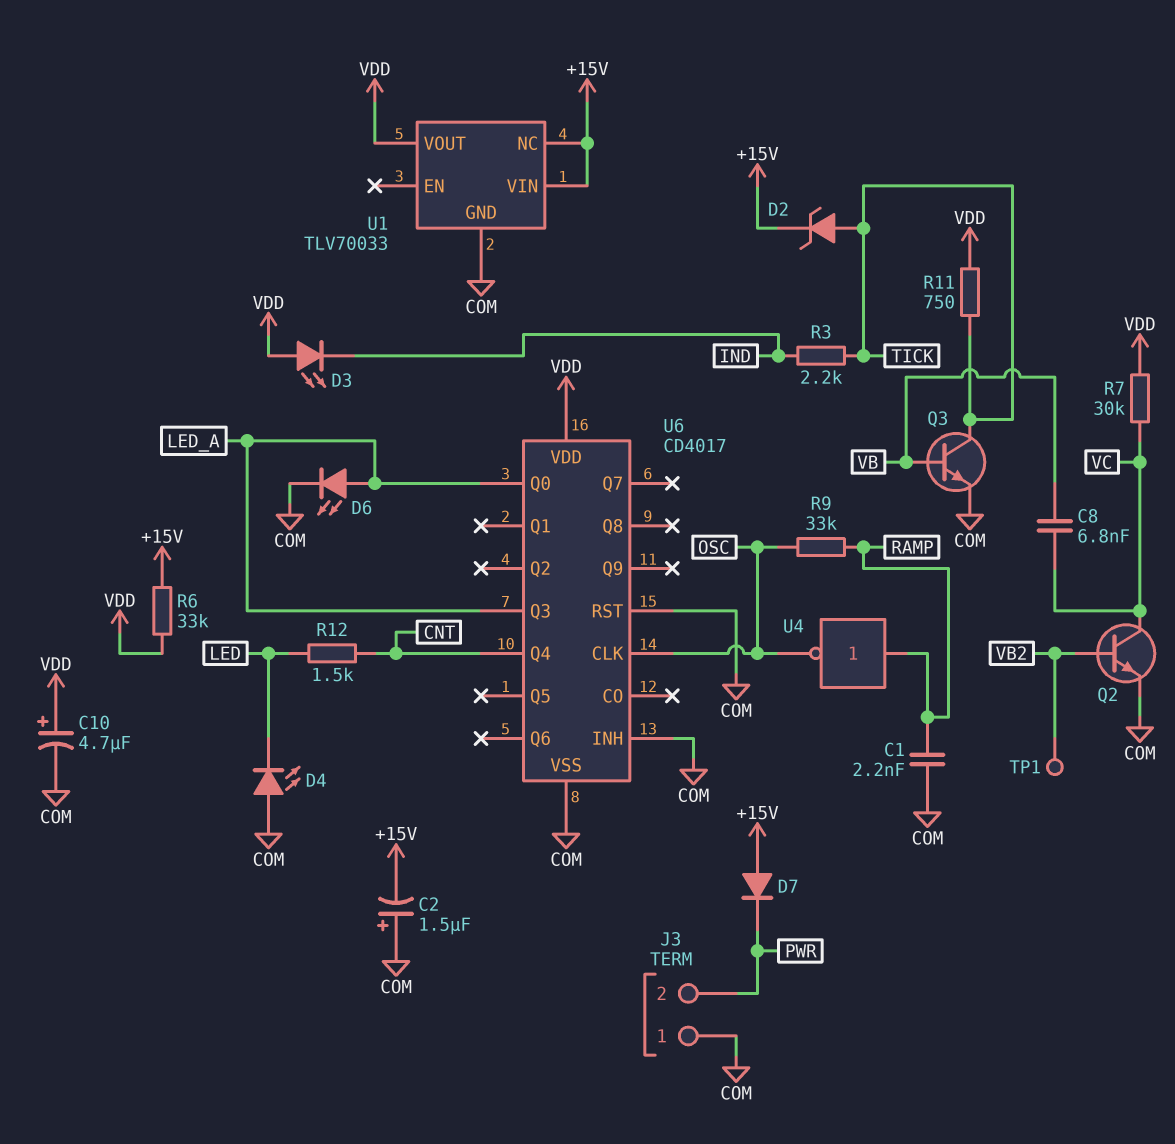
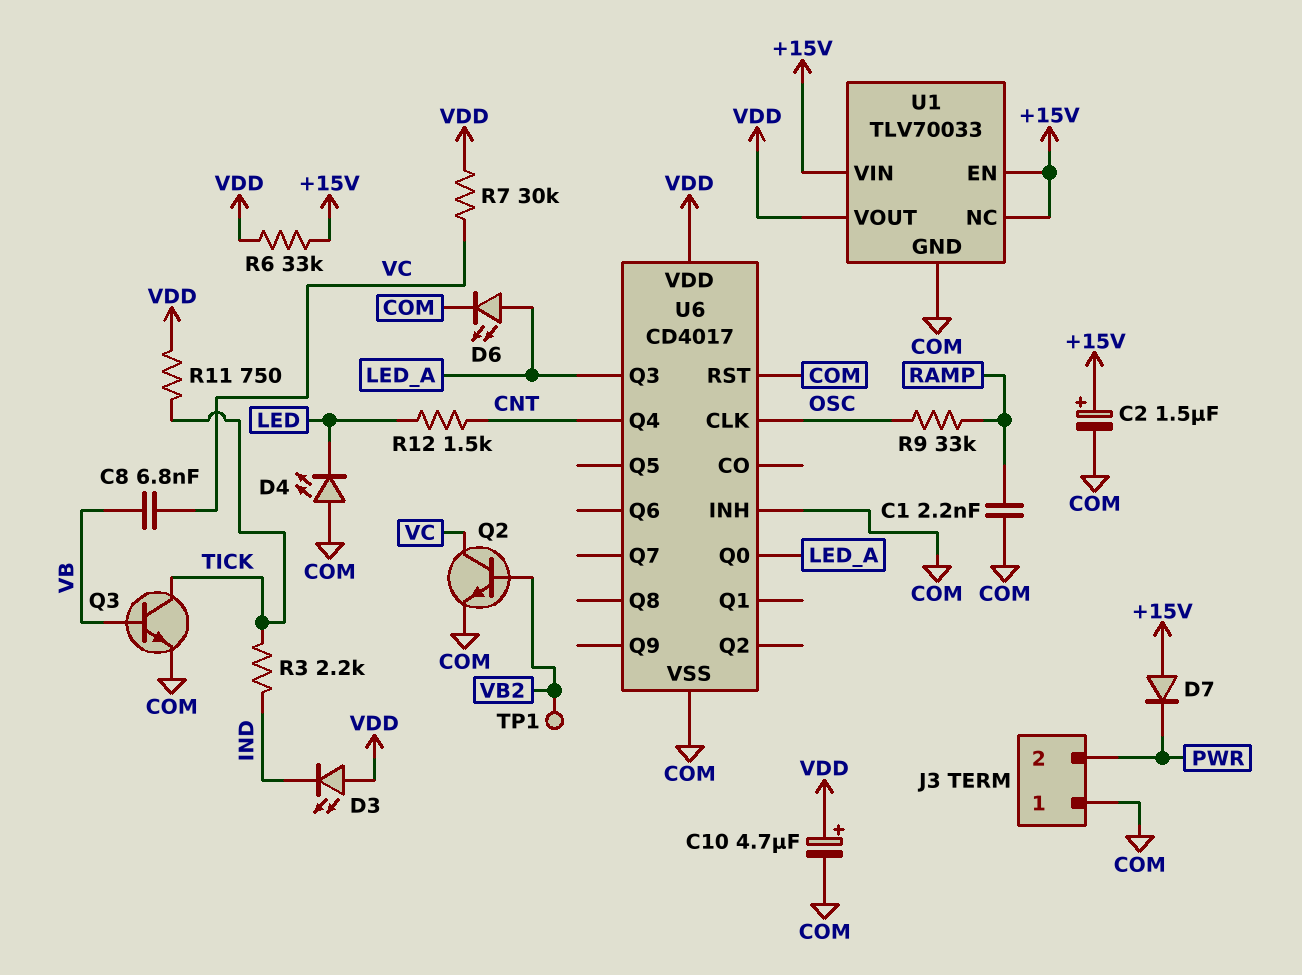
C2: 1.5uF (plus COM, minus +15V) -> 1.5uF (plus +15V, minus COM)
D2: zener (A TICK, K +15V) -> none
U1 pin EN: none -> +15V
U4: NOT (in RAMP, out OSC) -> none

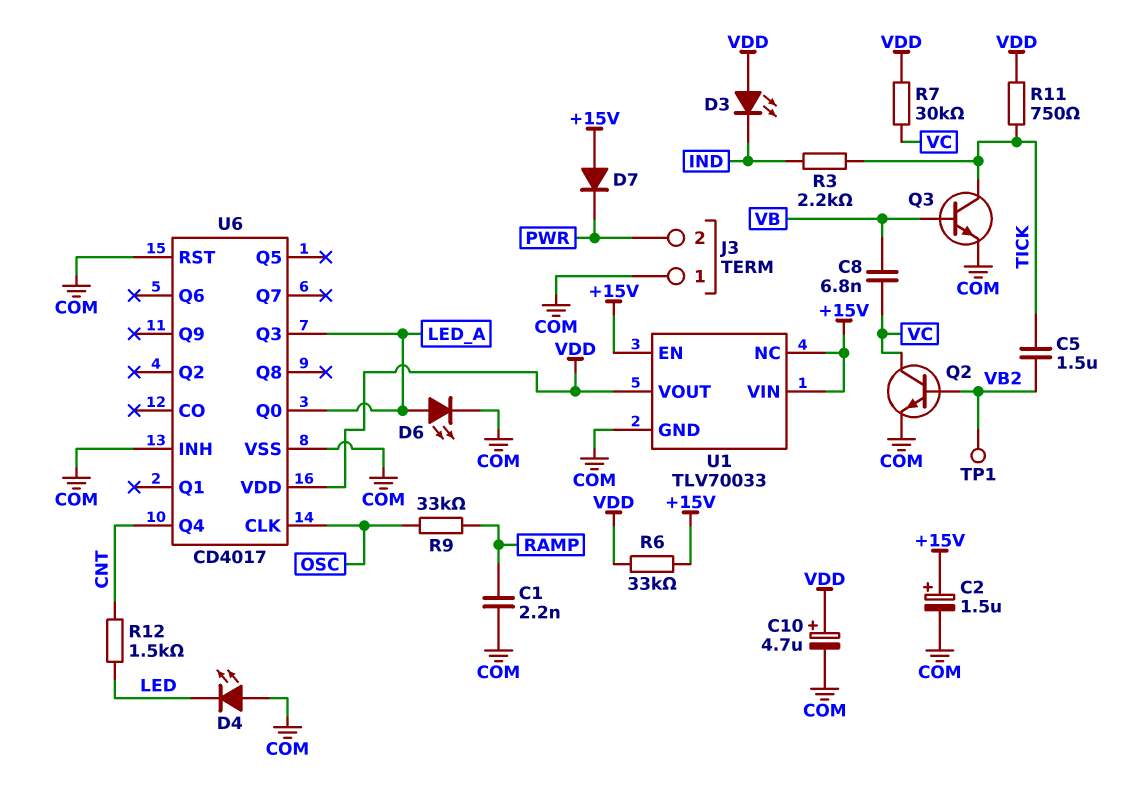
C5: none -> 1.5uF (TICK, VB2)

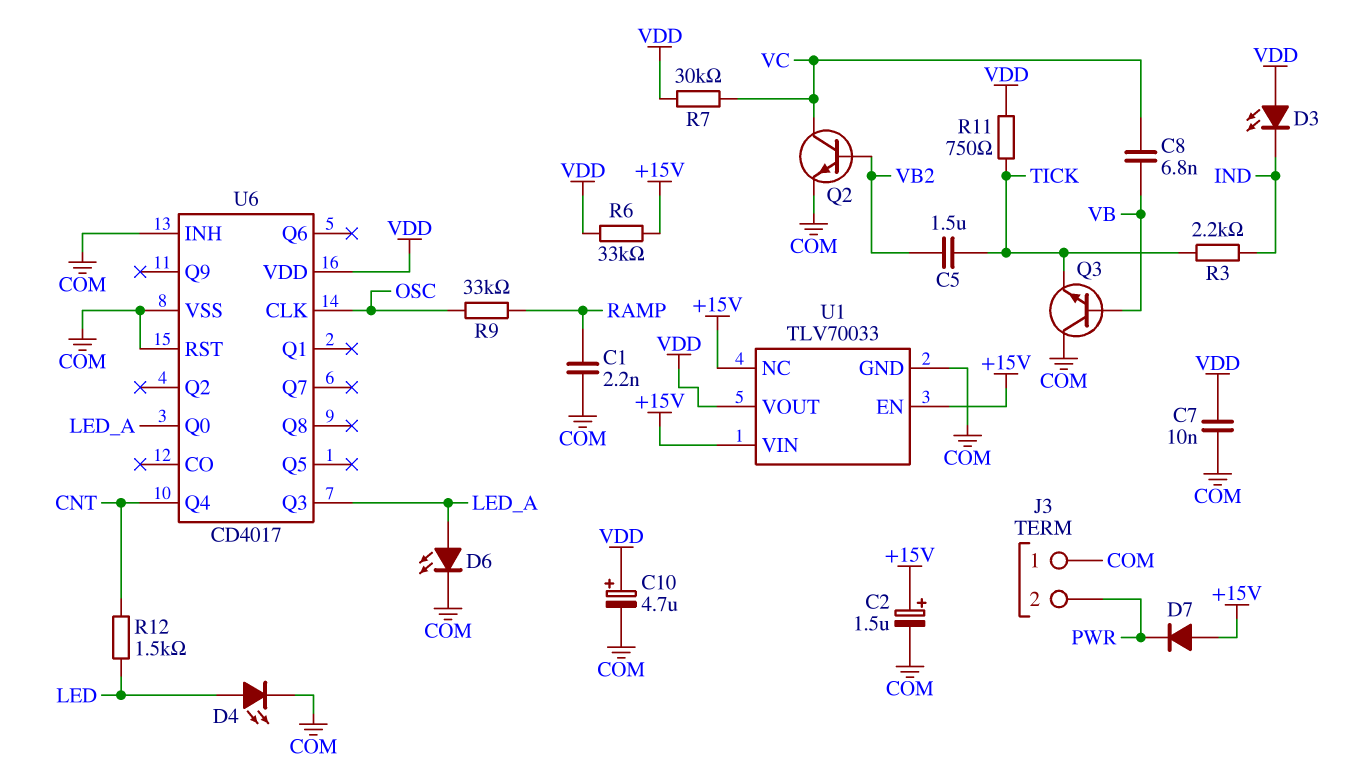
C7: none -> 10nF (COM, VDD)
D4: LED (A COM, K LED) -> LED (A LED, K COM)
Q3: NPN (B VB, C TICK, E COM) -> NPN (B VB, C COM, E TICK)
TP1: test point (VB2) -> none

